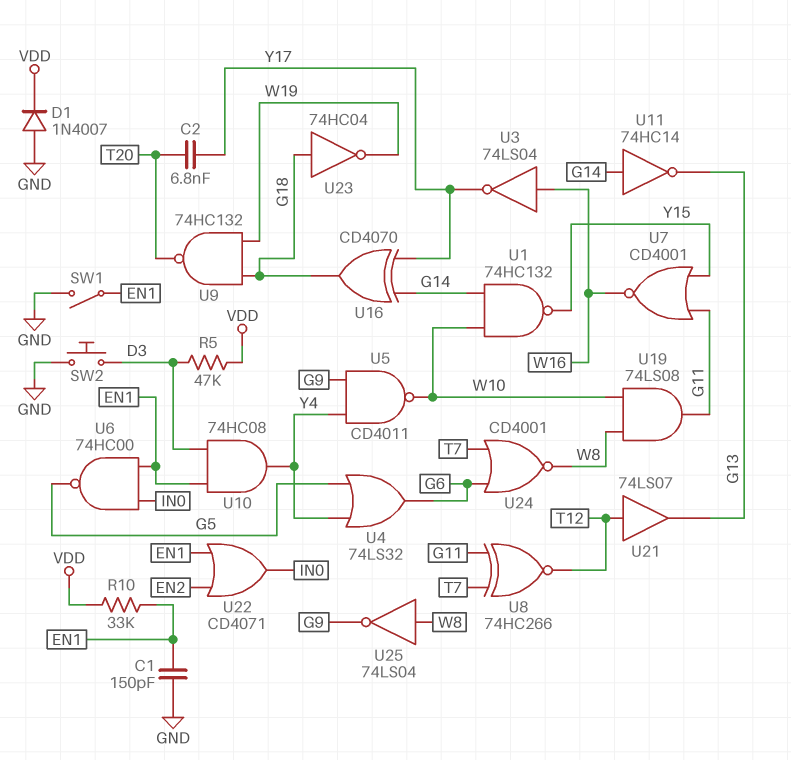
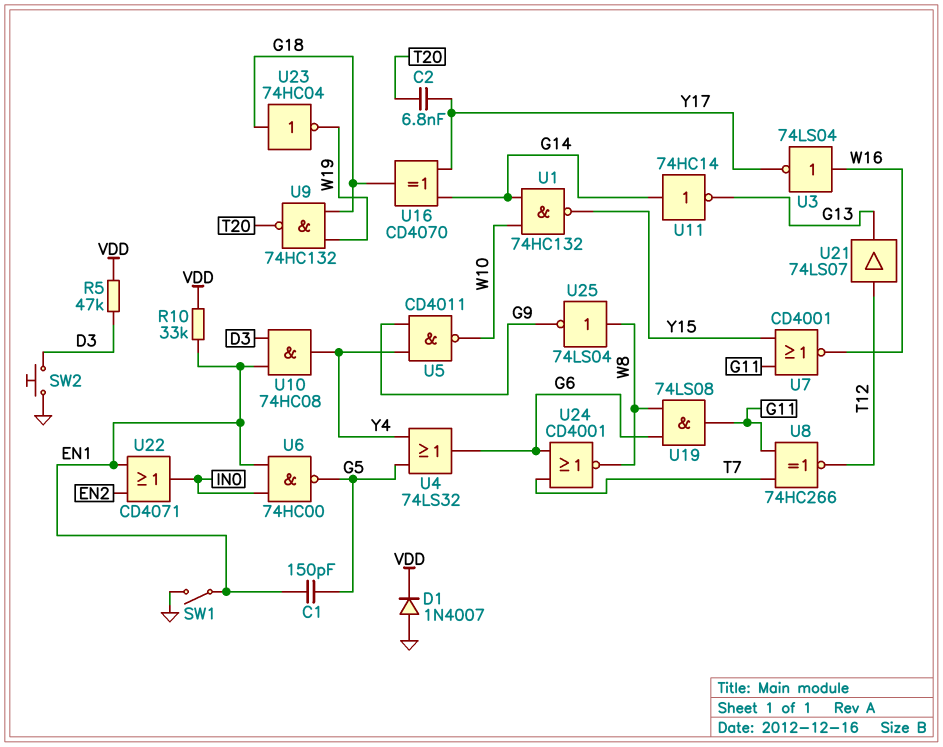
C1: 150pF (EN1, GND) -> 150pF (EN1, G5)
U19: AND 74LS08 (in W8, in W10, out G11) -> AND 74LS08 (in G6, in W8, out G11)

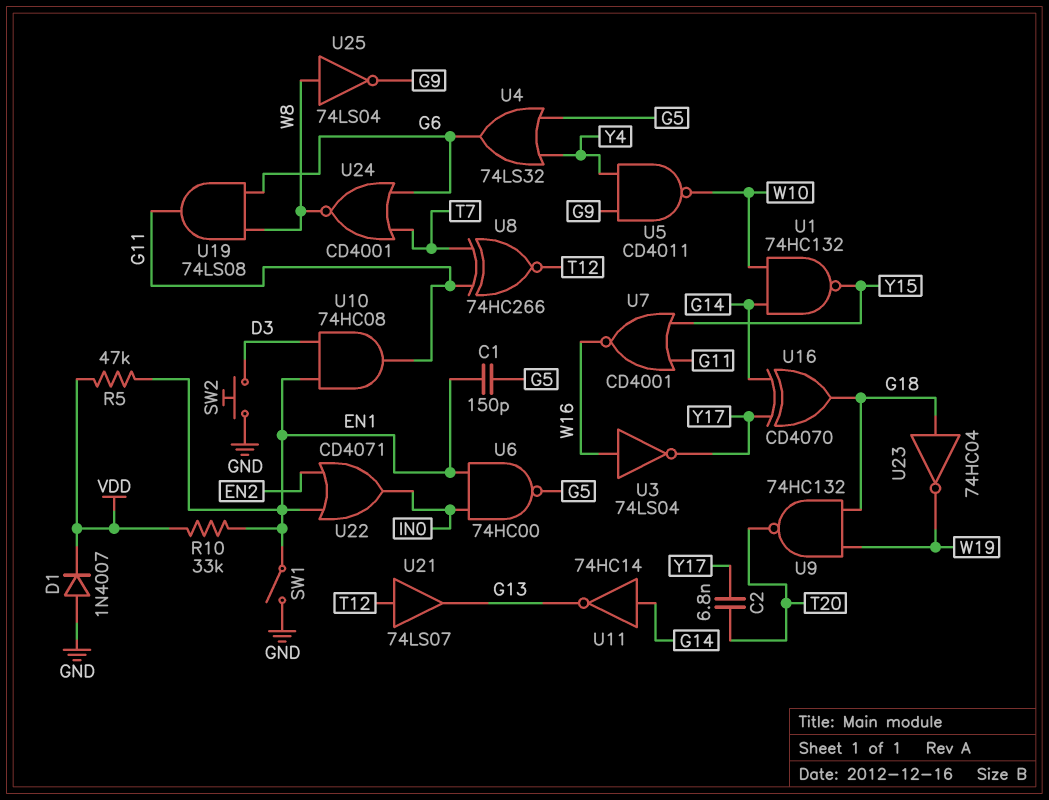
R5: 47k (D3, VDD) -> 47k (EN1, VDD)
U10: AND 74HC08 (in D3, in EN1, out Y4) -> AND 74HC08 (in D3, in EN1, out G11)

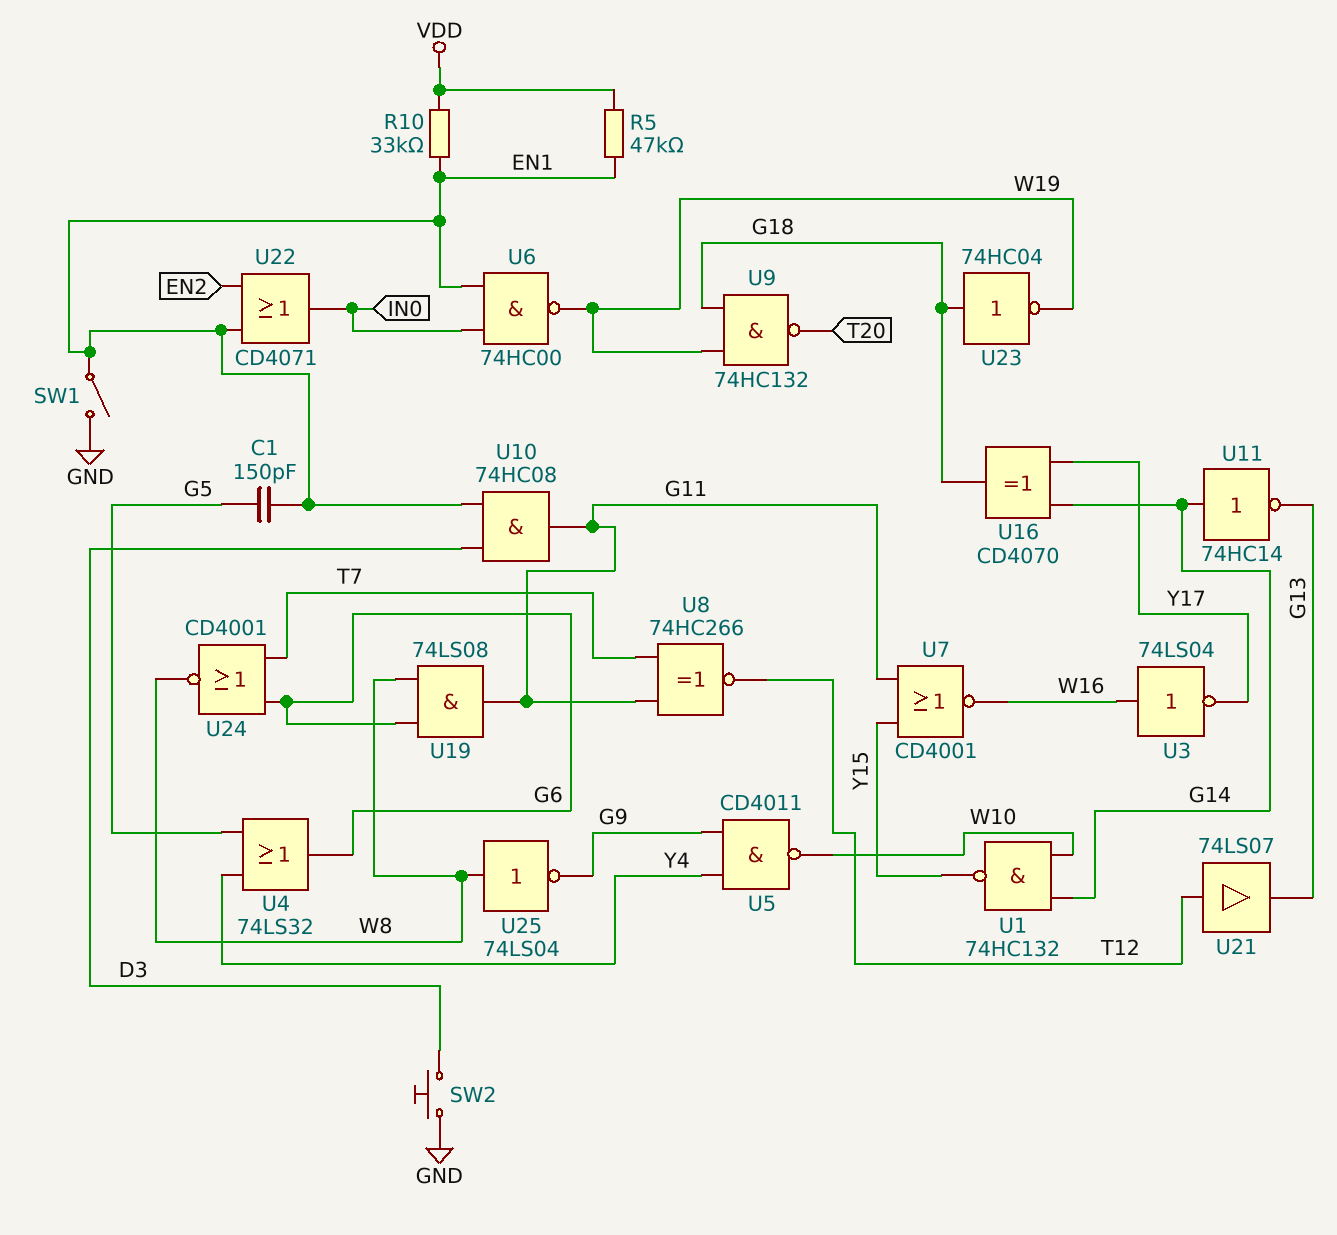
C2: 6.8nF (T20, Y17) -> none
D1: diode 1N4007 (A GND, K VDD) -> none
U6: NAND 74HC00 (in EN1, in IN0, out G5) -> NAND 74HC00 (in EN1, in IN0, out W19)

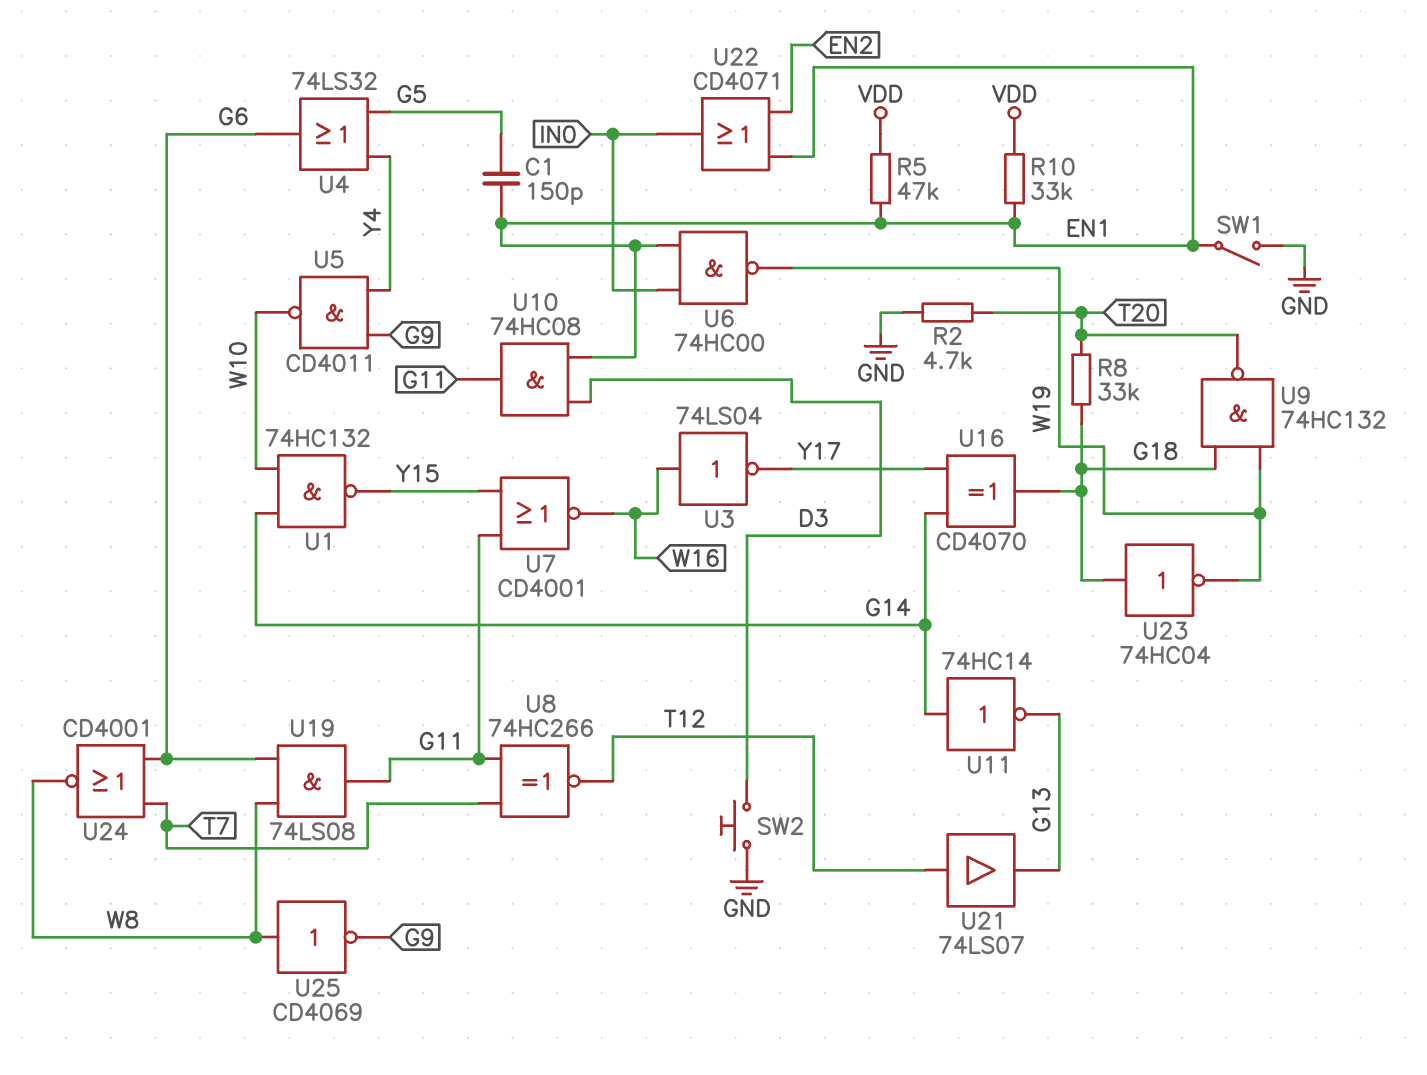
R2: none -> 4.7k (GND, T20)
R8: none -> 33k (G18, T20)
U25: NOT 74LS04 (in W8, out G9) -> NOT CD4069 (in W8, out G9)

